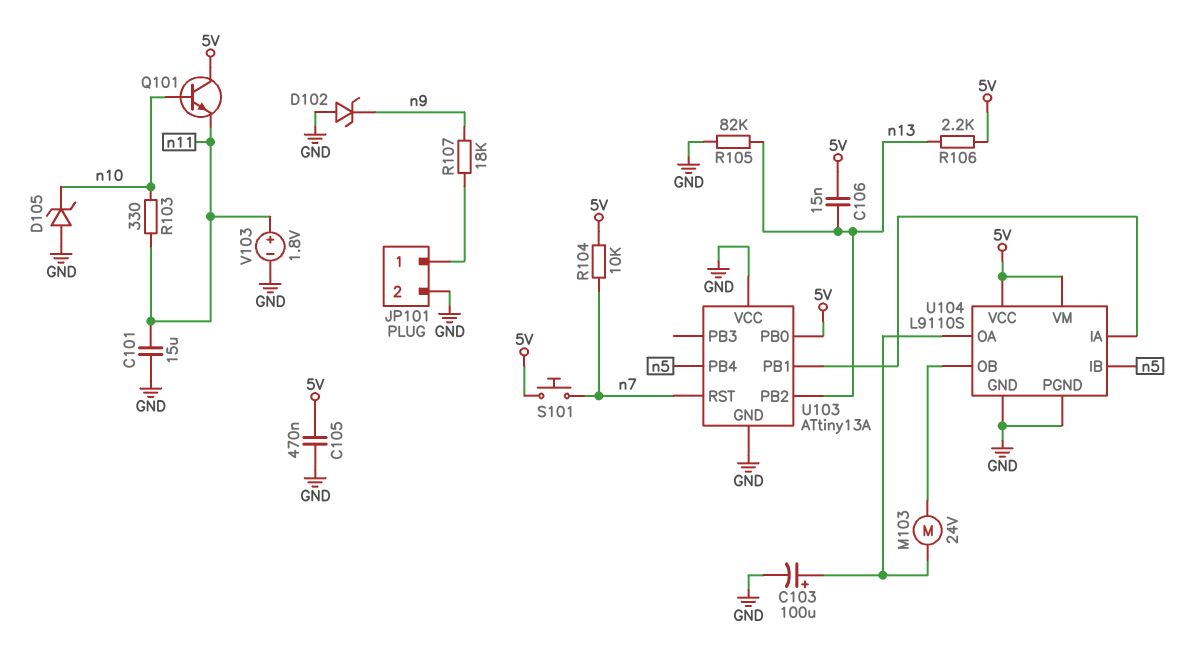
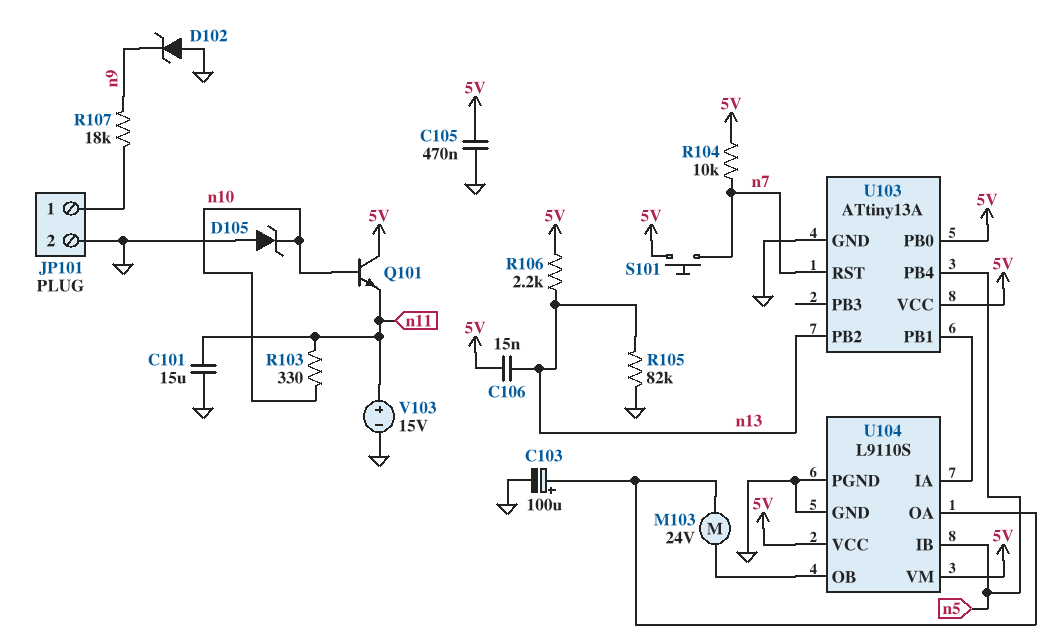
U103 pin VCC: GND -> 5V
V103: 1.8V (plus n11, minus GND) -> 15V (plus n11, minus GND)

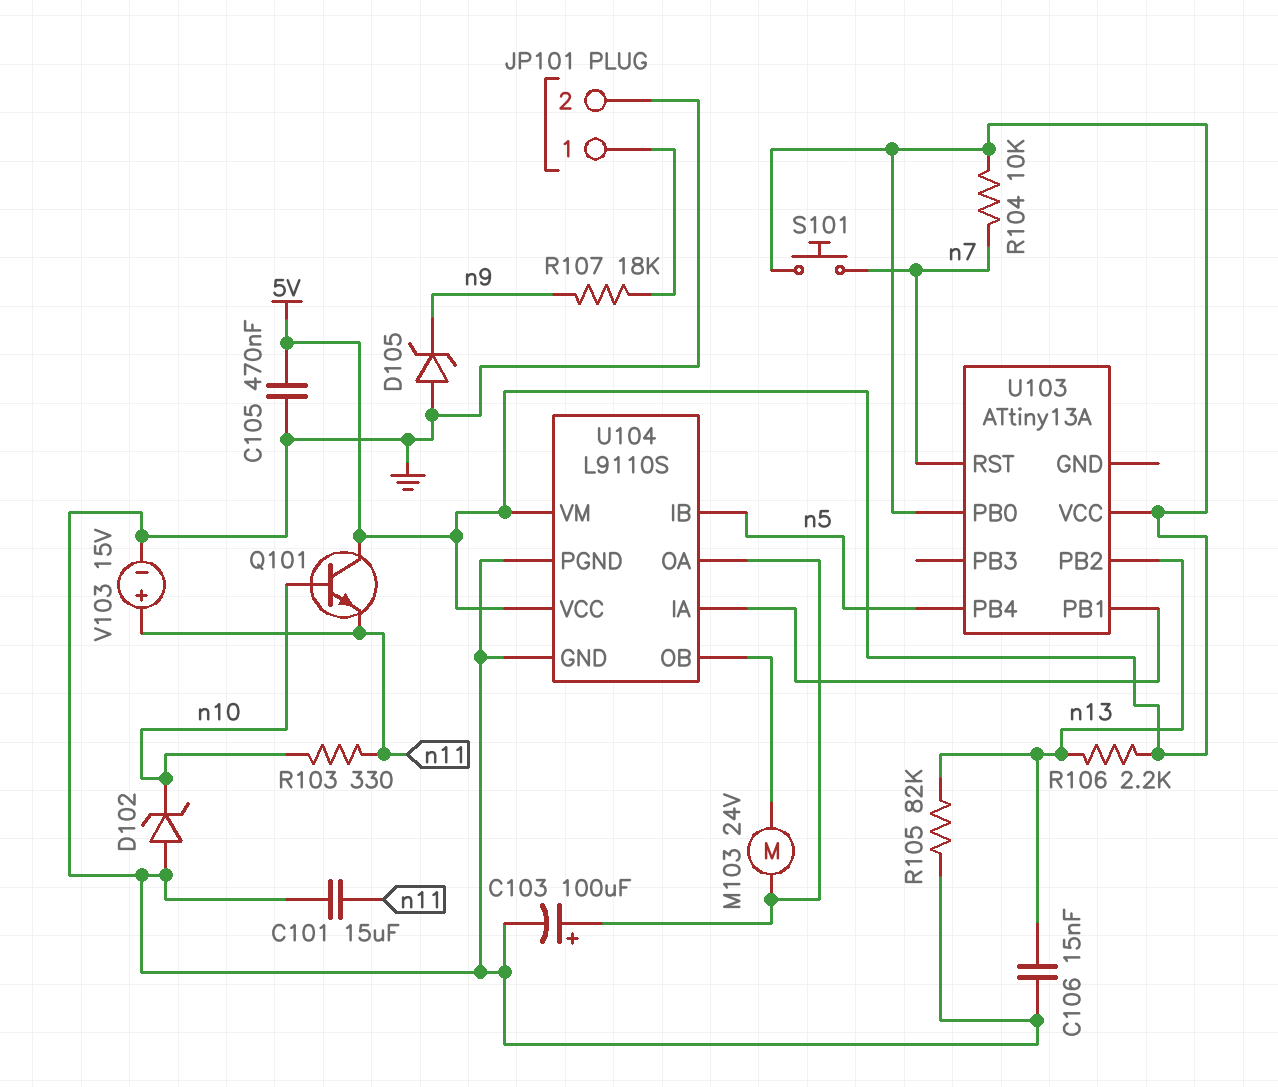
C106: 15nF (5V, n13) -> 15nF (GND, n13)
D102: zener (A GND, K n9) -> zener (A GND, K n10)
D105: zener (A GND, K n10) -> zener (A GND, K n9)
U103 pin GND: GND -> none

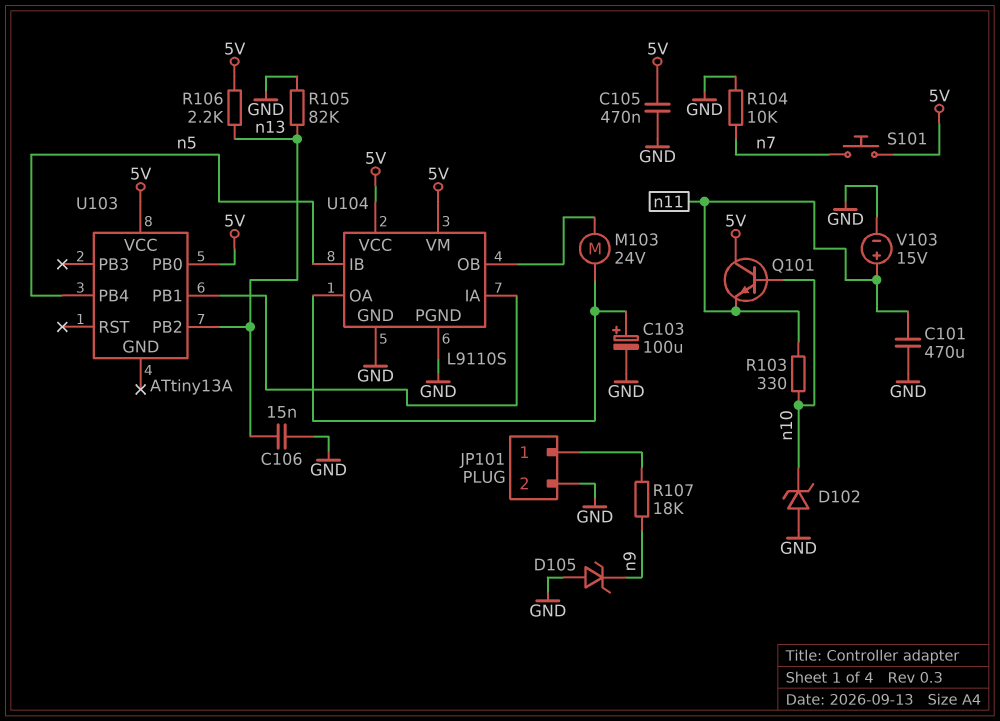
C101: 15uF (GND, n11) -> 470uF (GND, n11)
R104: 10k (5V, n7) -> 10k (GND, n7)
U103 pin RST: n7 -> none

